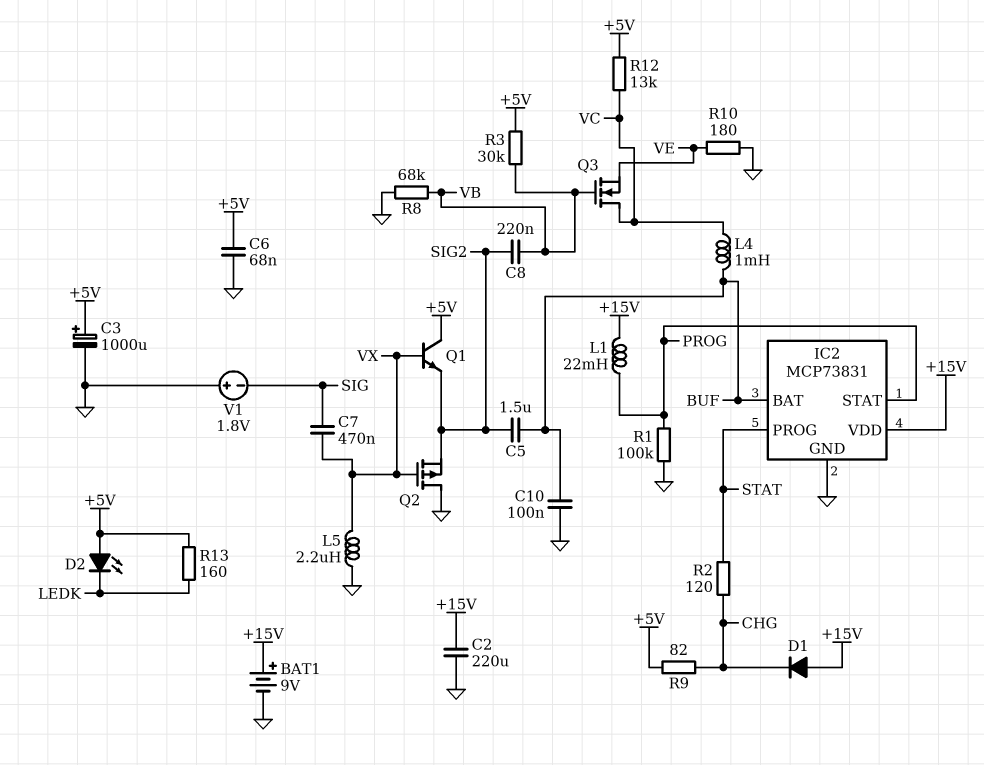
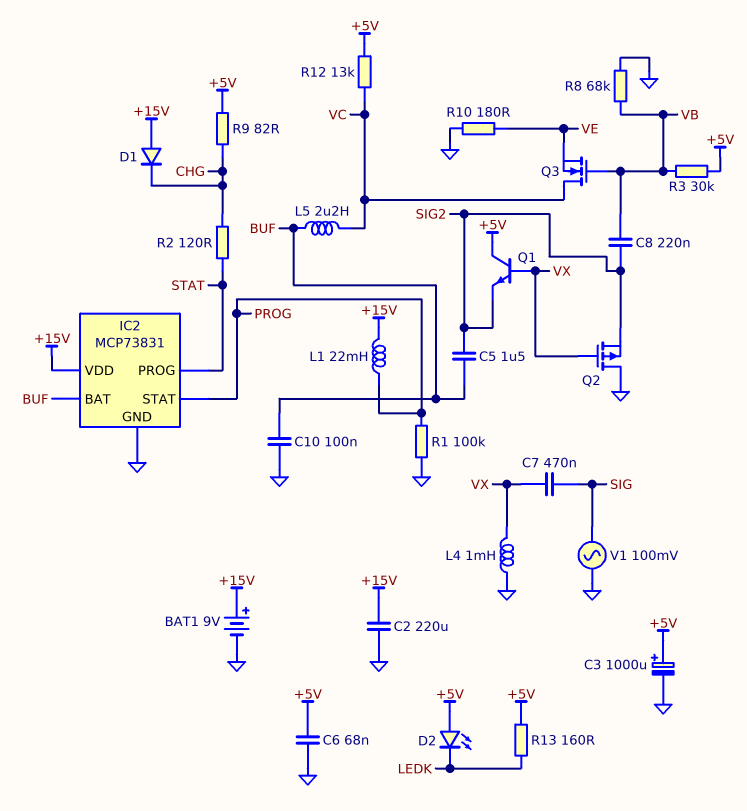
L4: 1mH (BUF, VC) -> 1mH (GND, VX)
L5: 2.2uH (GND, VX) -> 2.2uH (BUF, VC)
V1: 1.8V (plus GND, minus SIG) -> AC 100mV (GND, SIG)

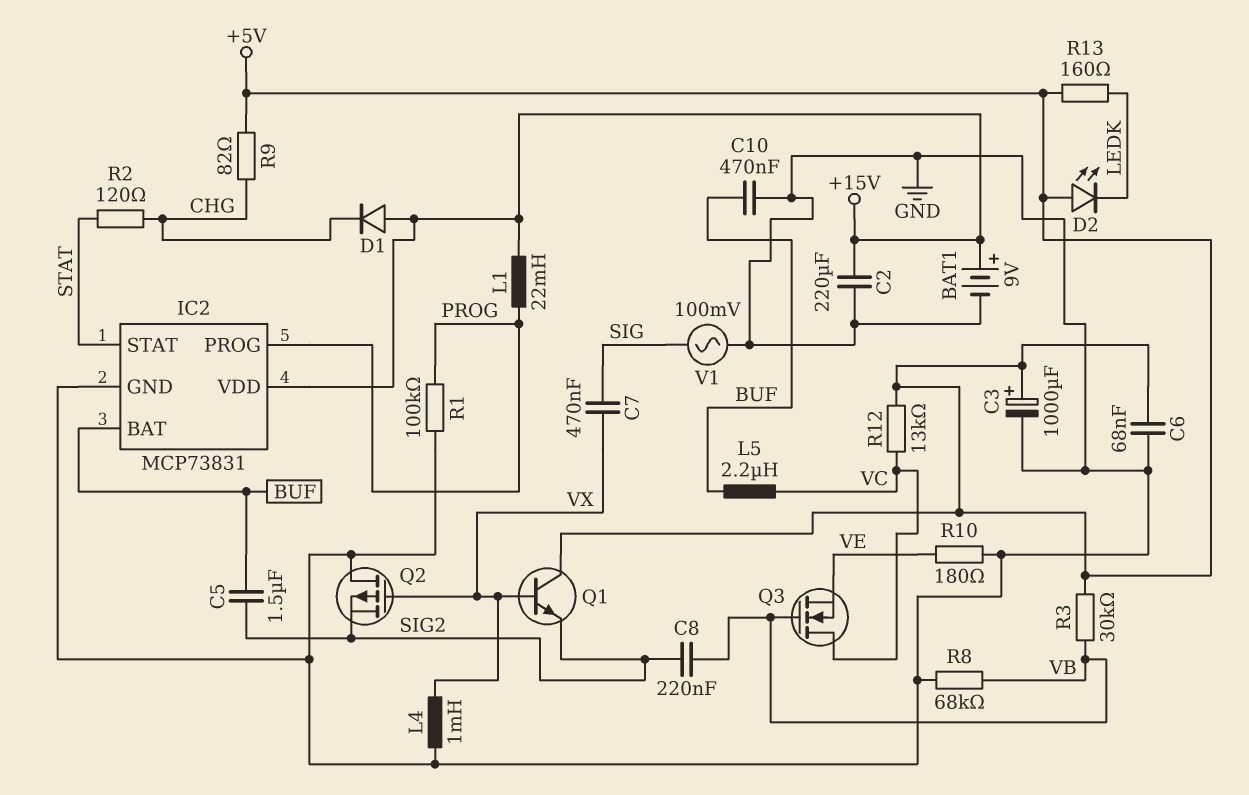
C10: 100nF (BUF, GND) -> 470nF (BUF, GND)
IC2 pin PROG: STAT -> PROG
IC2 pin STAT: PROG -> STAT

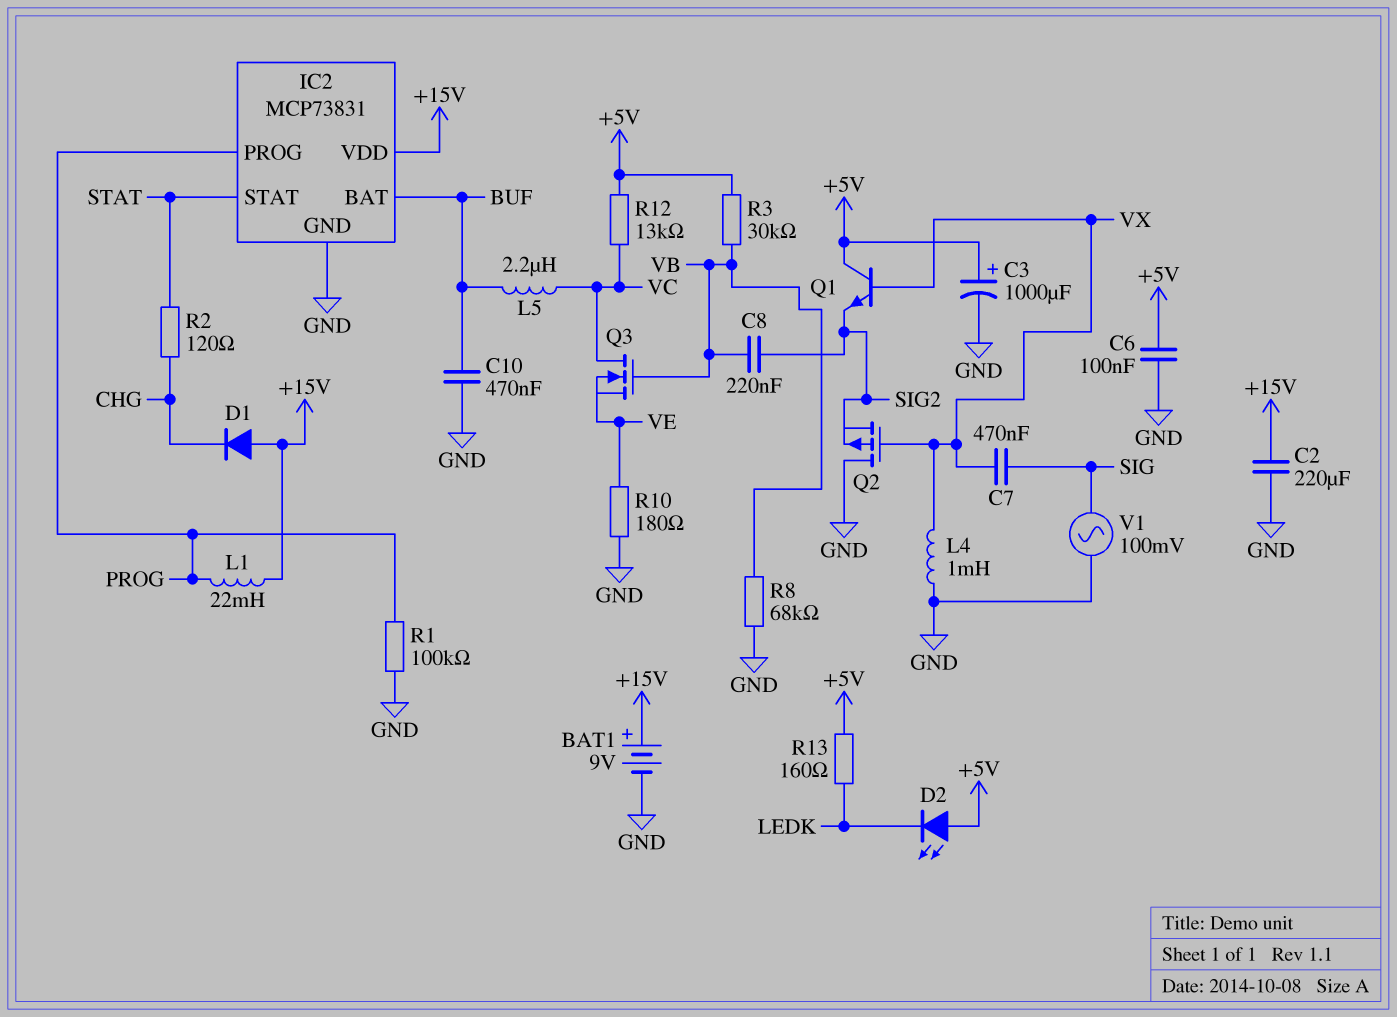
C5: 1.5uF (BUF, SIG2) -> none
C6: 68nF (+5V, GND) -> 100nF (+5V, GND)
R9: 82 (+5V, CHG) -> none

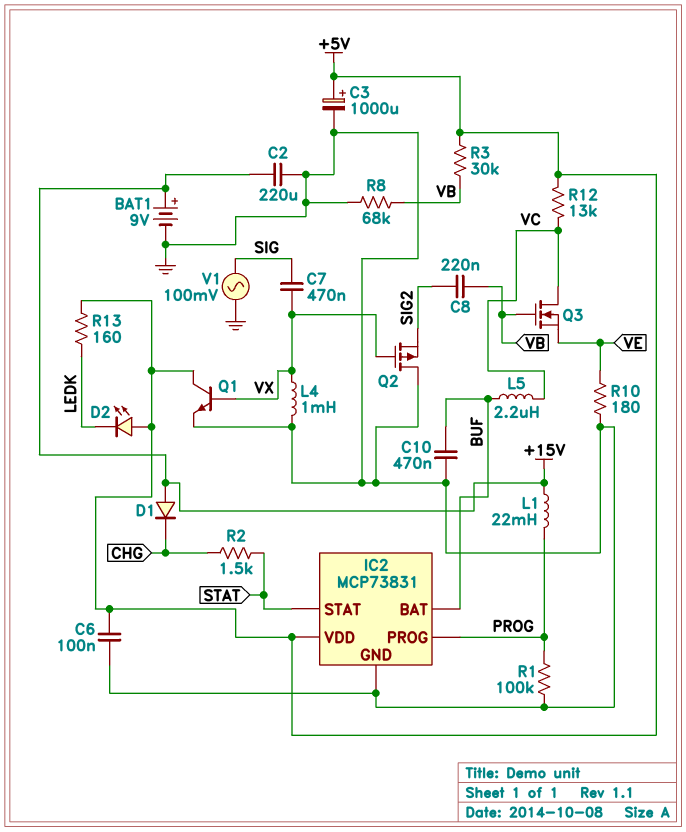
IC2 pin VDD: +15V -> +5V
Q1: NPN (B VX, C +5V, E SIG2) -> NPN (B VX, C +5V, E GND)
R2: 120 (CHG, STAT) -> 1.5k (CHG, STAT)

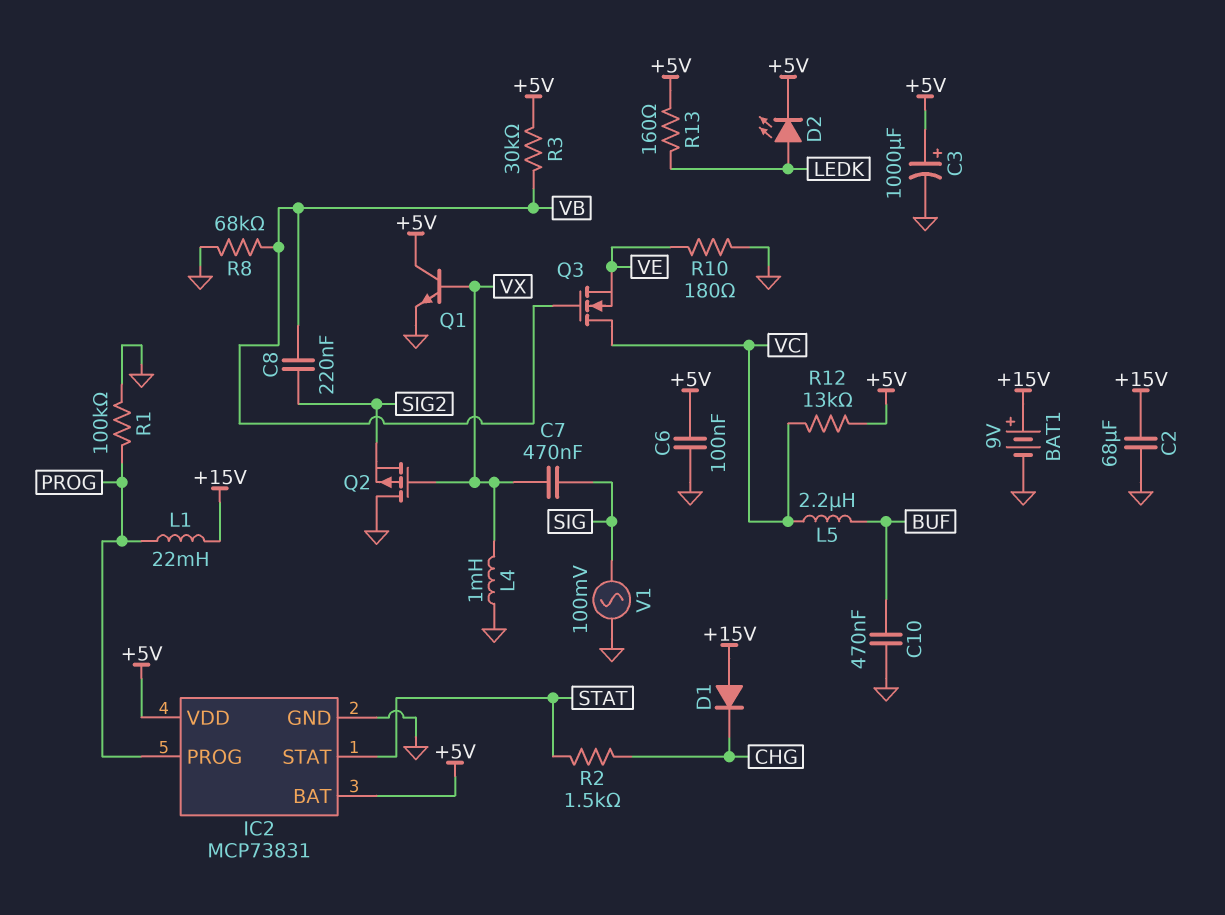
C2: 220uF (+15V, GND) -> 68uF (+15V, GND)
D2: LED (A +5V, K LEDK) -> LED (A LEDK, K +5V)
IC2 pin BAT: BUF -> +5V

